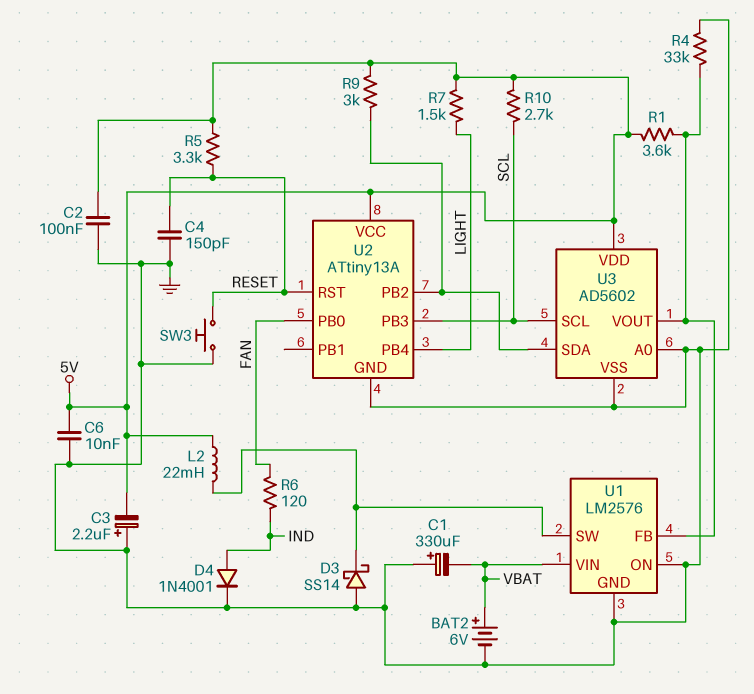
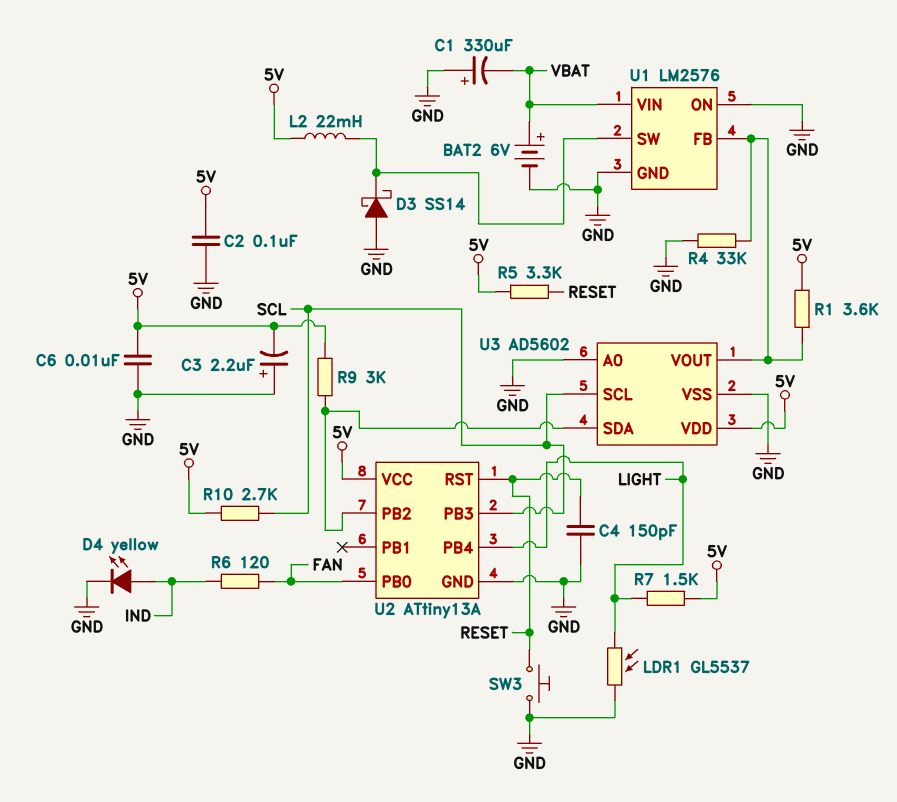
D4: diode 1N4001 (A IND, K GND) -> LED yellow (A IND, K GND)
LDR1: none -> GL5537 (GND, LIGHT)

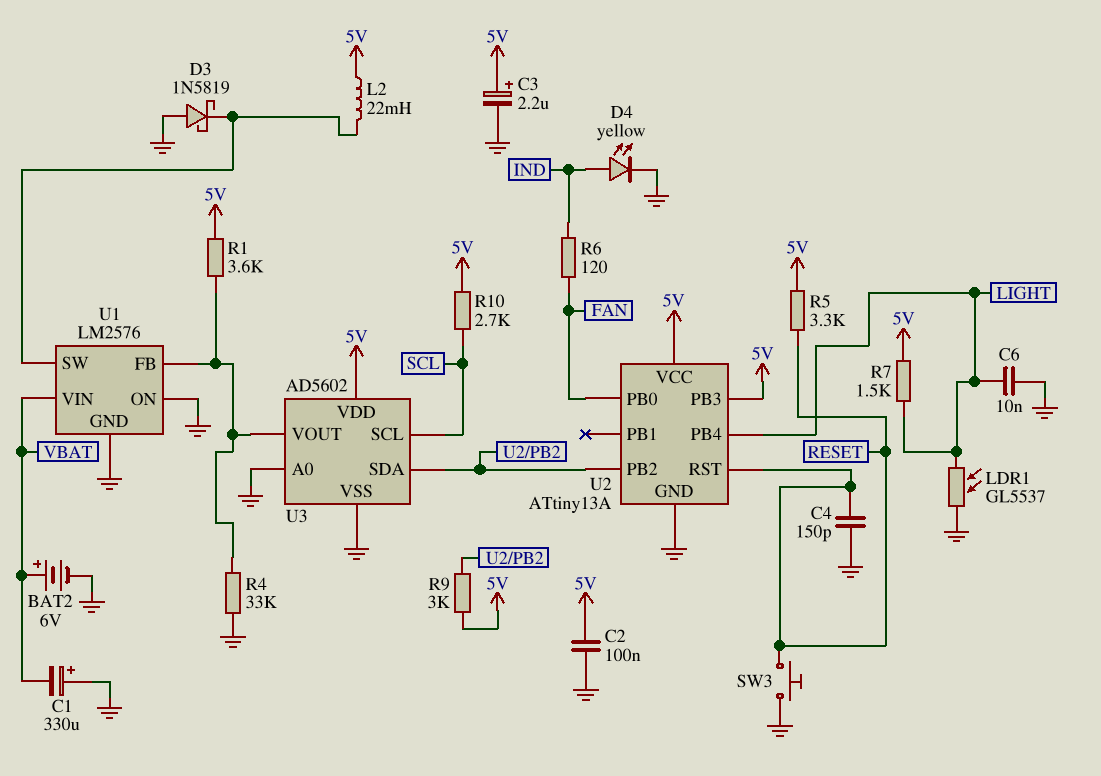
C3: 2.2uF (plus GND, minus 5V) -> 2.2uF (plus 5V, minus GND)
C6: 10nF (5V, GND) -> 10nF (GND, LIGHT)
D3: schottky SS14 (A GND, K U1/SW) -> schottky 1N5819 (A GND, K U1/SW)
U2 pin PB3: SCL -> 5V

